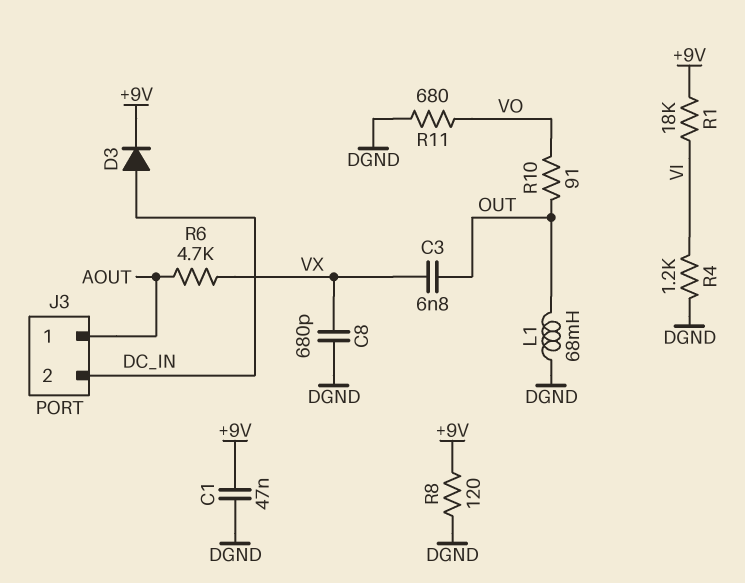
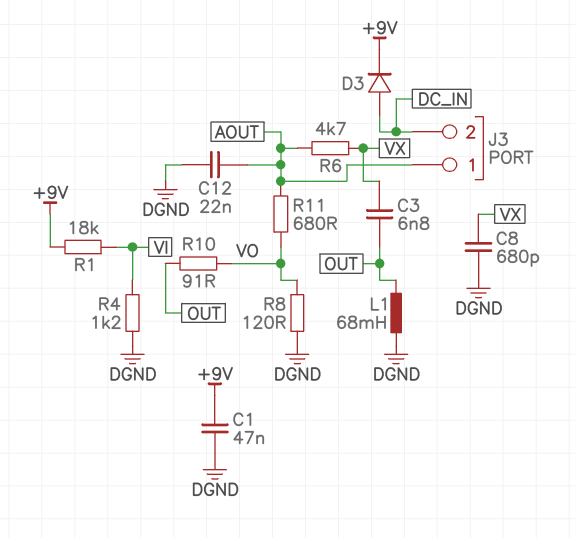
C12: none -> 22nF (AOUT, DGND)
R8: 120 (+9V, DGND) -> 120 (DGND, VO)
R11: 680 (DGND, VO) -> 680 (AOUT, VO)

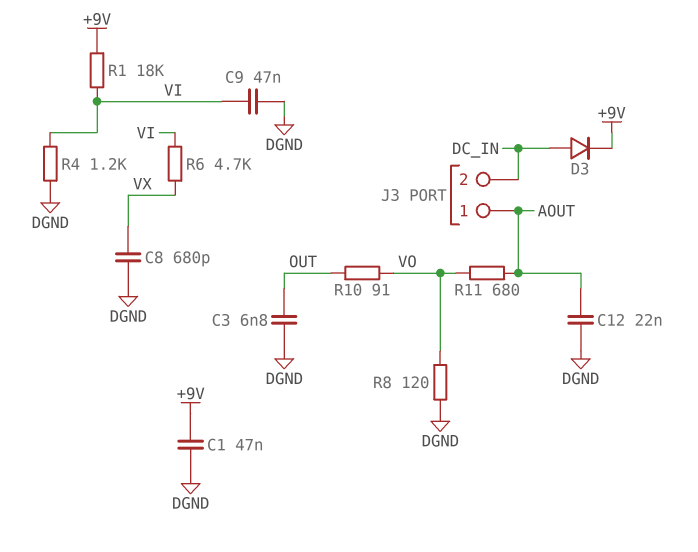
C3: 6.8nF (OUT, VX) -> 6.8nF (DGND, OUT)
C9: none -> 47nF (DGND, VI)
L1: 68mH (DGND, OUT) -> none
R6: 4.7k (AOUT, VX) -> 4.7k (VI, VX)

